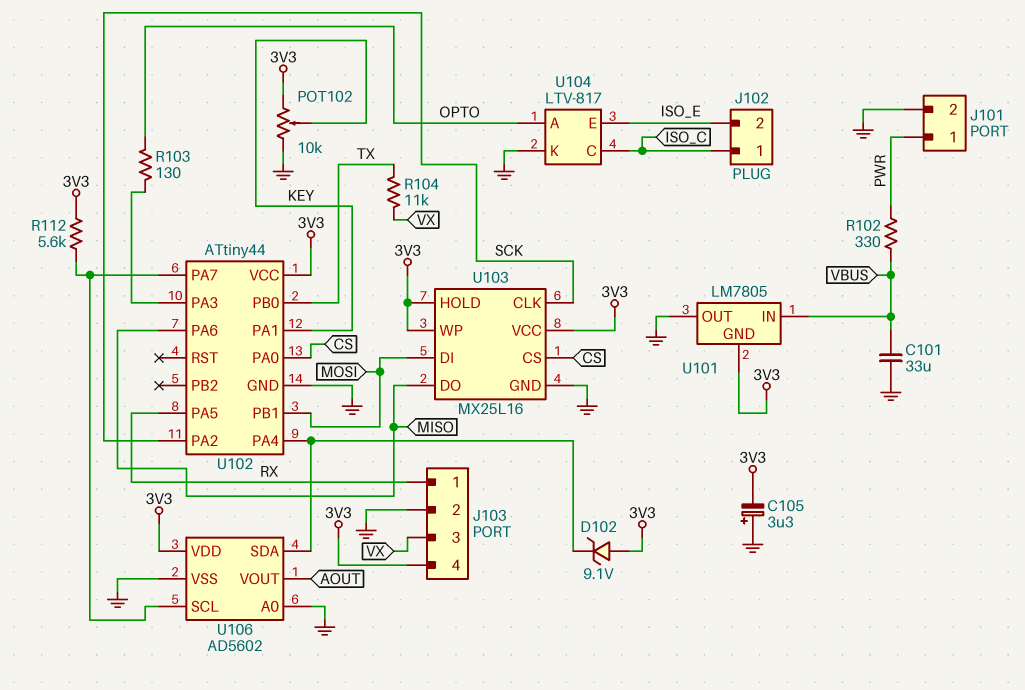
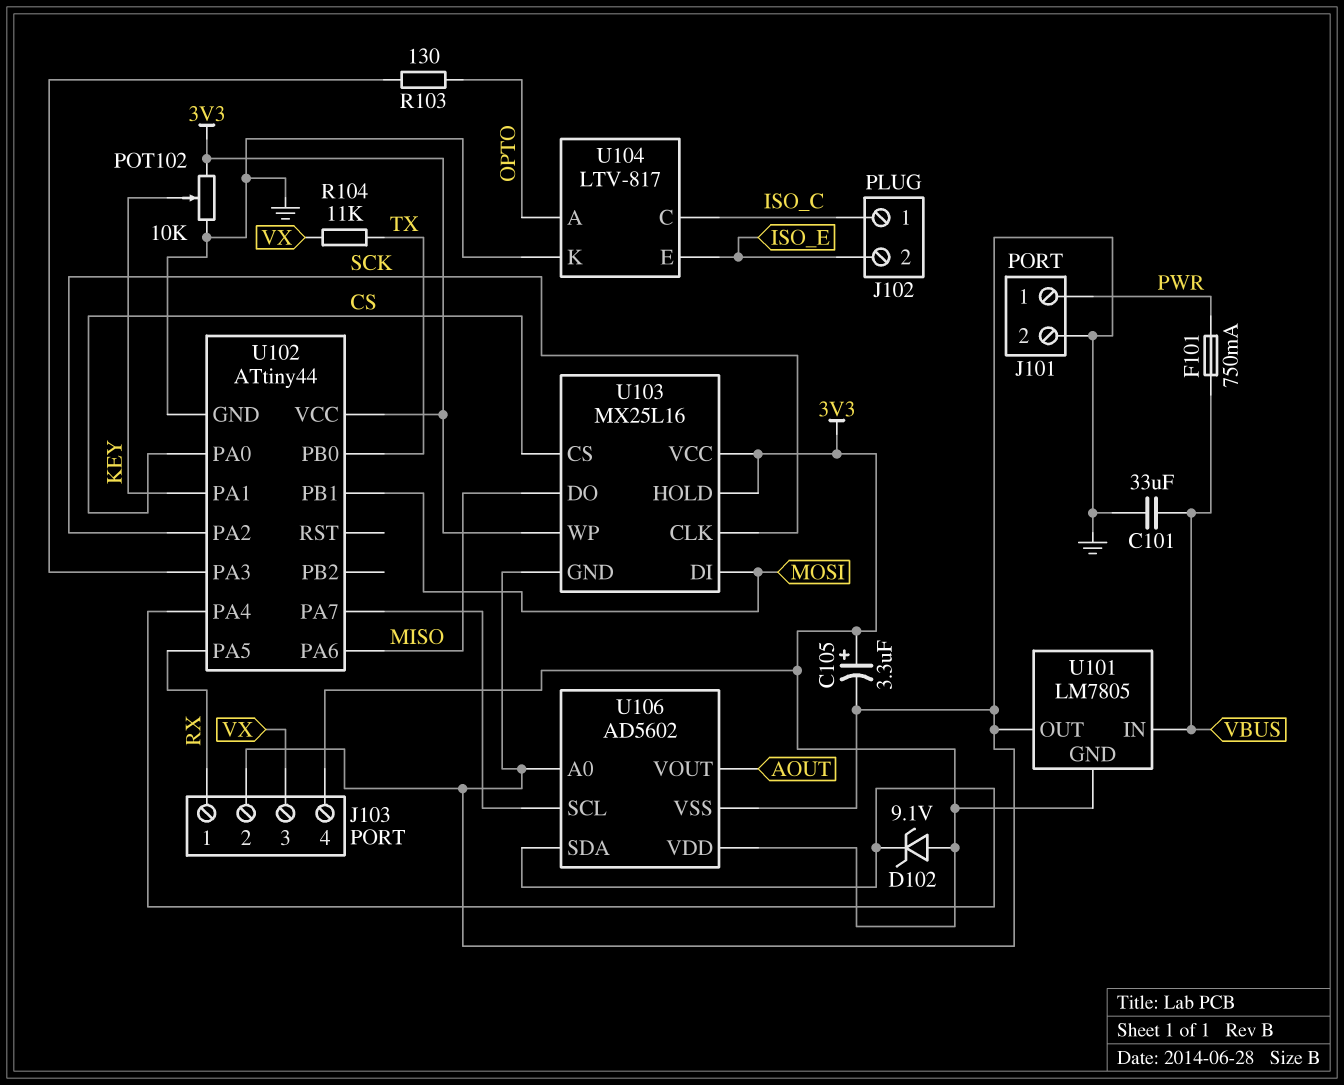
C105: 3.3uF (plus GND, minus 3V3) -> 3.3uF (plus 3V3, minus GND)
F101: none -> 750mA (PWR, VBUS)
R102: 330 (PWR, VBUS) -> none
R112: 5.6k (3V3, U102/PA7) -> none

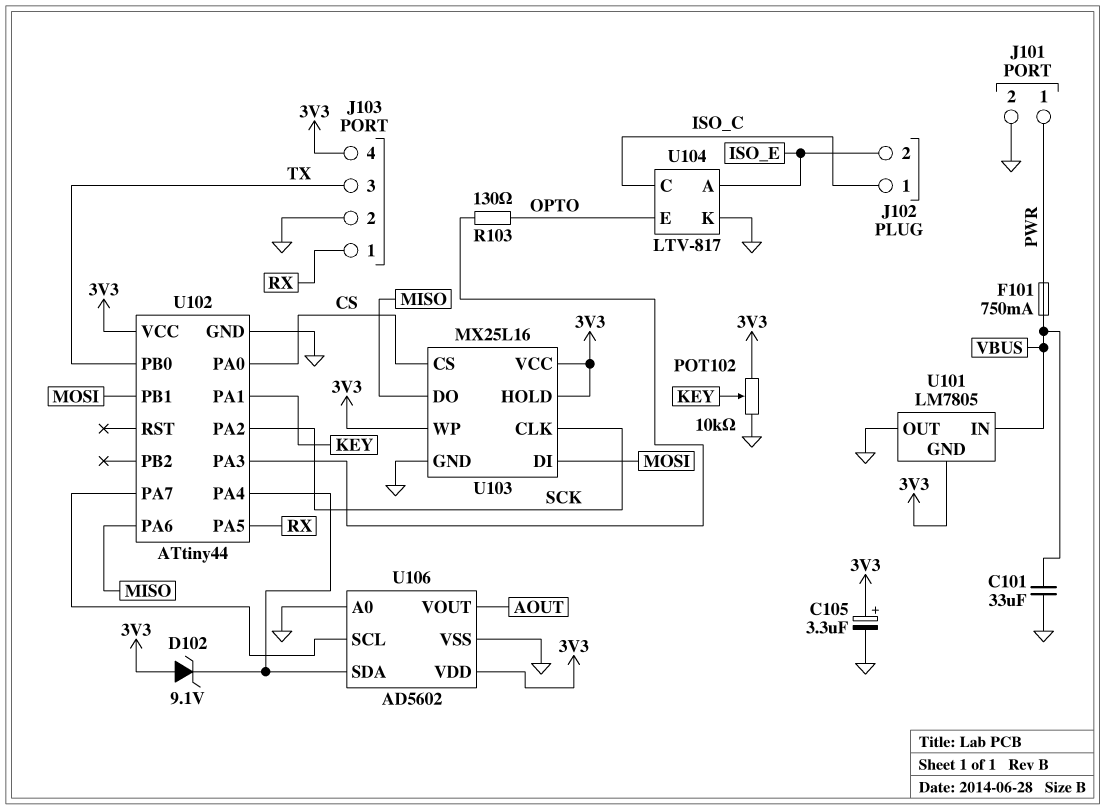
J103 pin 3: VX -> TX
R104: 11k (TX, VX) -> none
U104 pin A: OPTO -> ISO_E
U104 pin E: ISO_E -> OPTO

